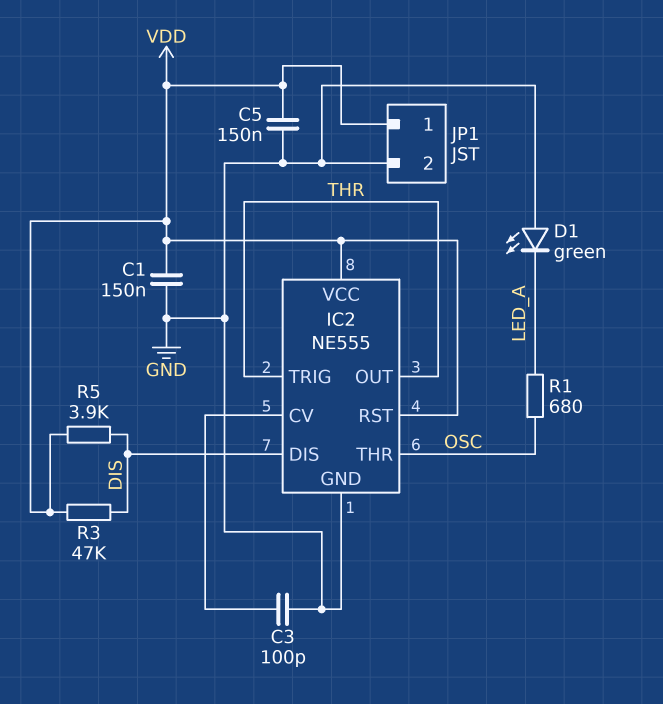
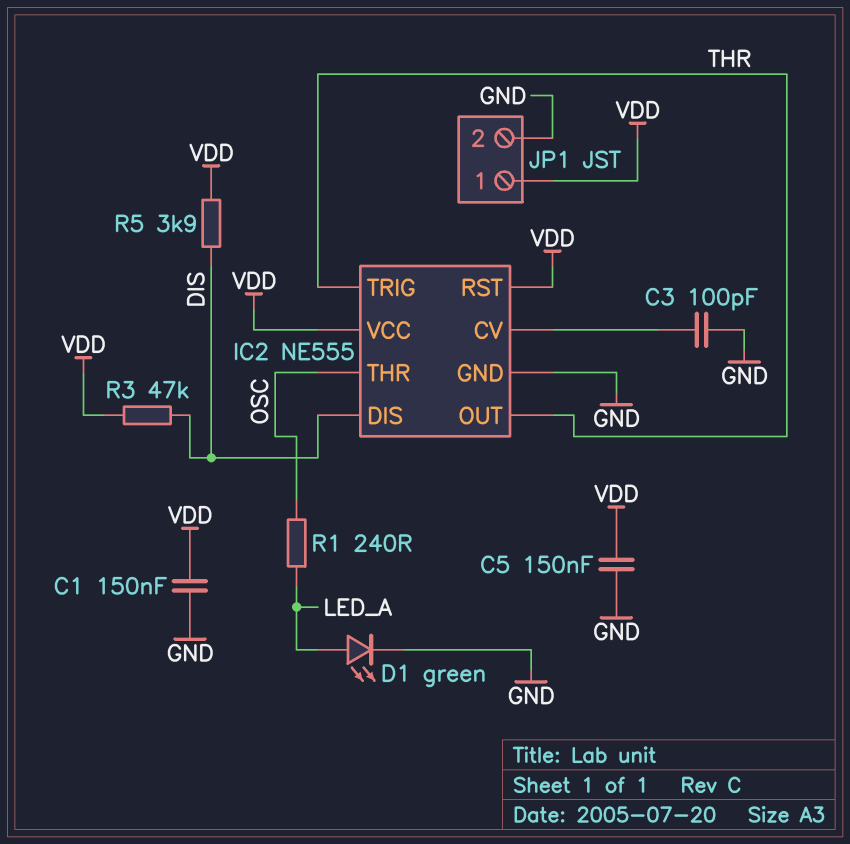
D1: LED green (A GND, K LED_A) -> LED green (A LED_A, K GND)
R1: 680 (LED_A, OSC) -> 240 (LED_A, OSC)

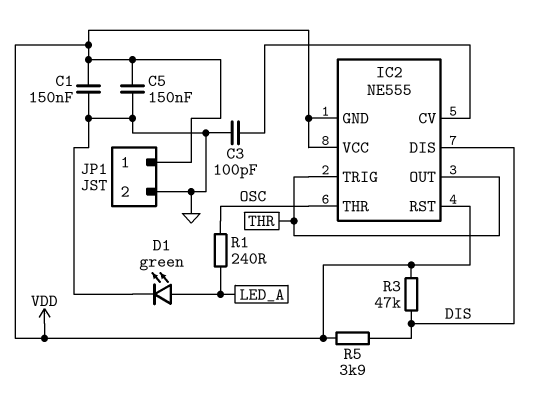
IC2 pin GND: GND -> VDD

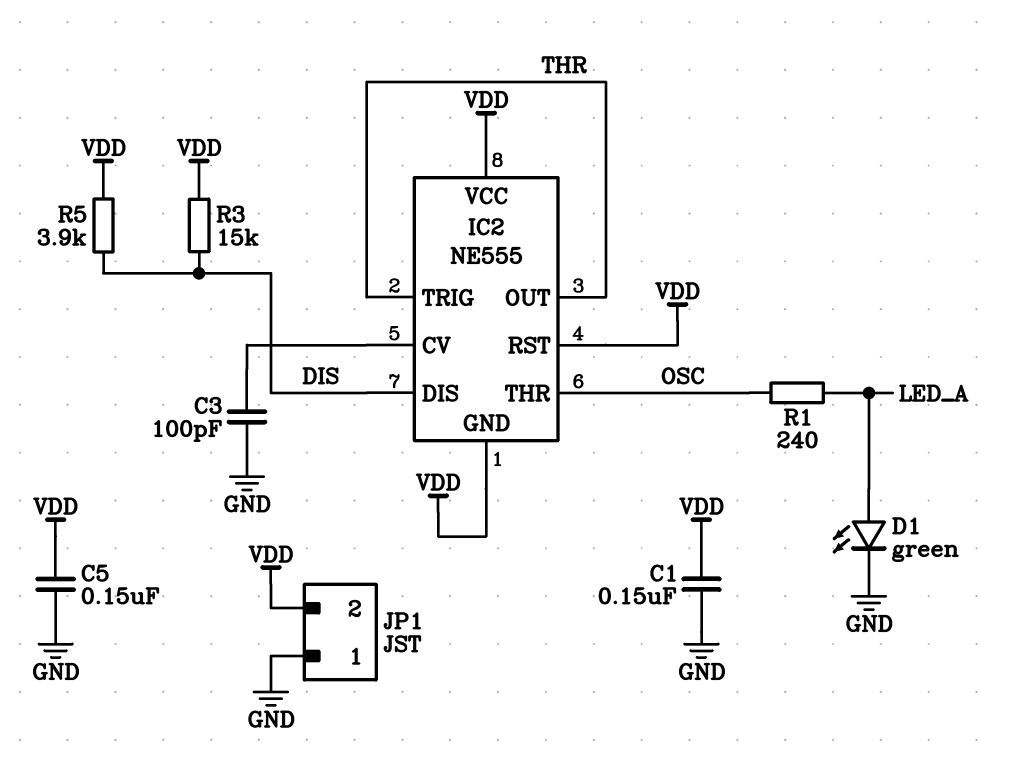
JP1 pin 1: VDD -> GND
JP1 pin 2: GND -> VDD
R3: 47k (DIS, VDD) -> 15k (DIS, VDD)

